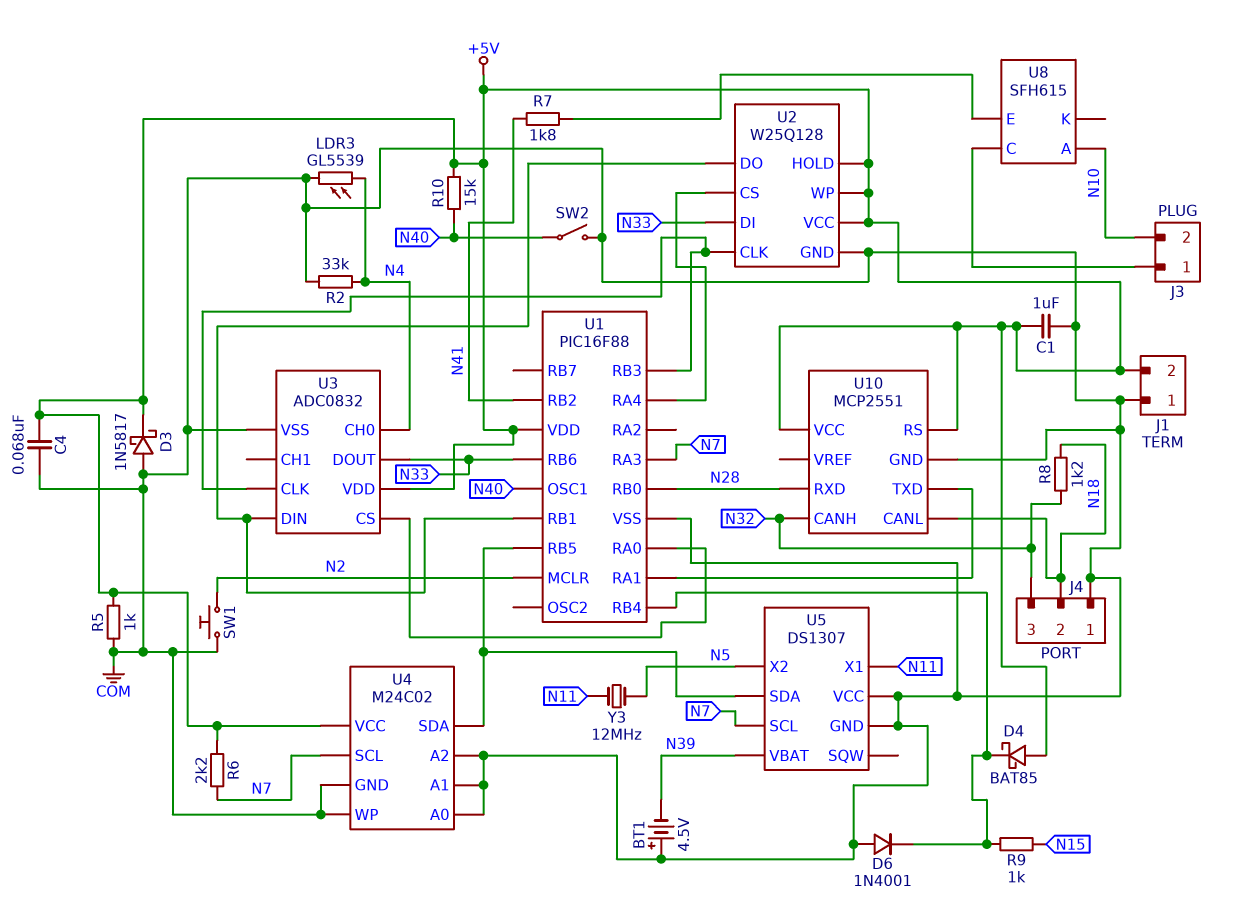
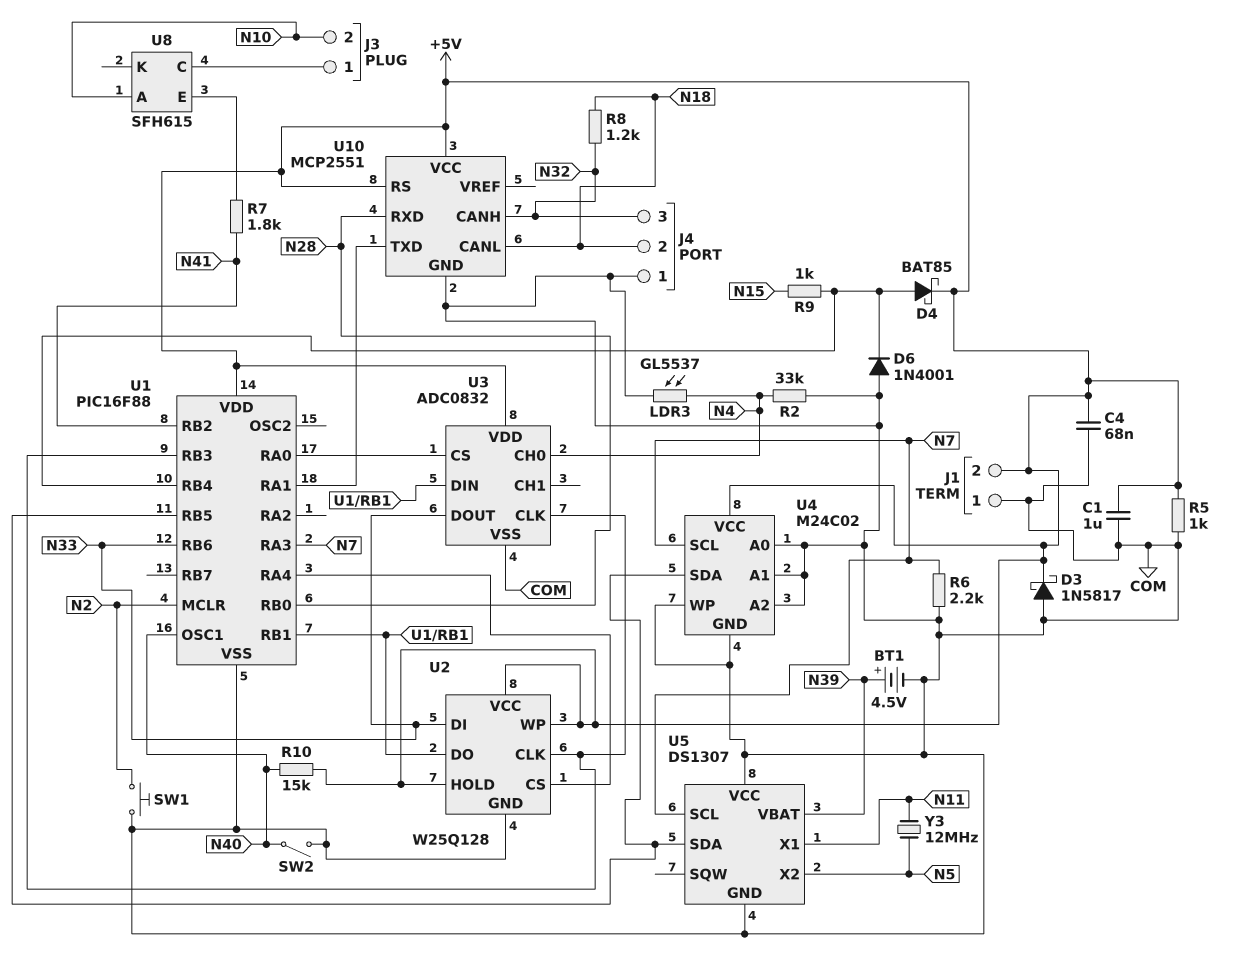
BT1: 4.5V (plus COM, minus N39) -> 4.5V (plus N39, minus COM)
D4: schottky BAT85 (A +5V, K U1/RB4) -> schottky BAT85 (A U1/RB4, K +5V)
LDR3: GL5539 (COM, N4) -> GL5537 (COM, N4)
R6: 2.2k (+5V, N7) -> 2.2k (COM, N7)

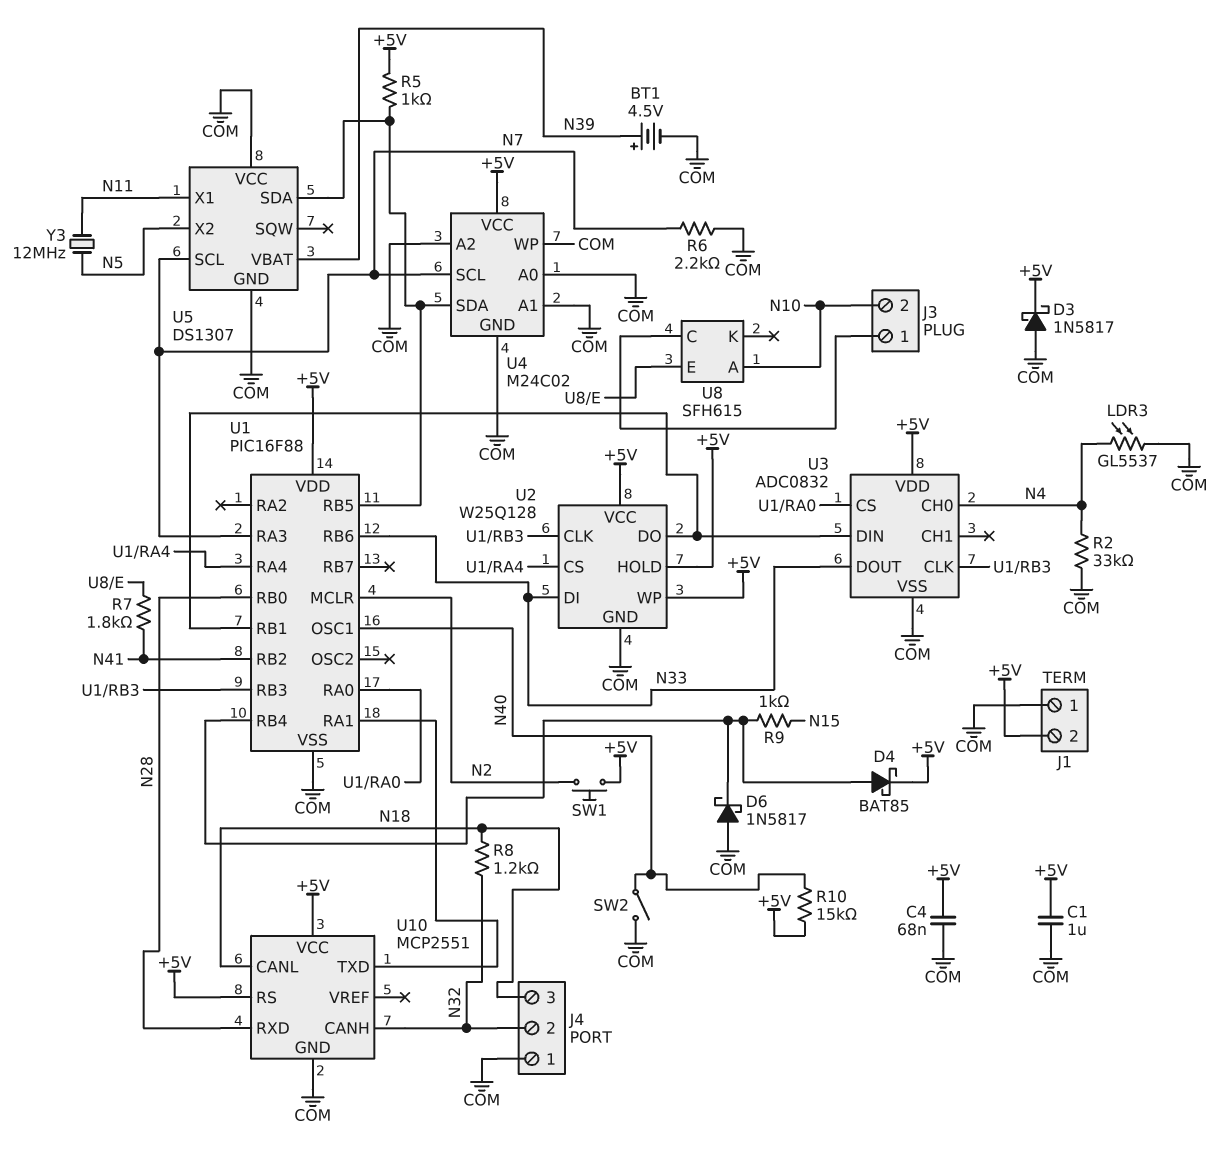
D6: diode 1N4001 (A COM, K U1/RB4) -> schottky 1N5817 (A COM, K U1/RB4)
J4 pin 2: N18 -> N32
J4 pin 3: N32 -> N18
R5: 1k (+5V, COM) -> 1k (+5V, U1/RB5)
SW1: button (COM, N2) -> button (+5V, N2)

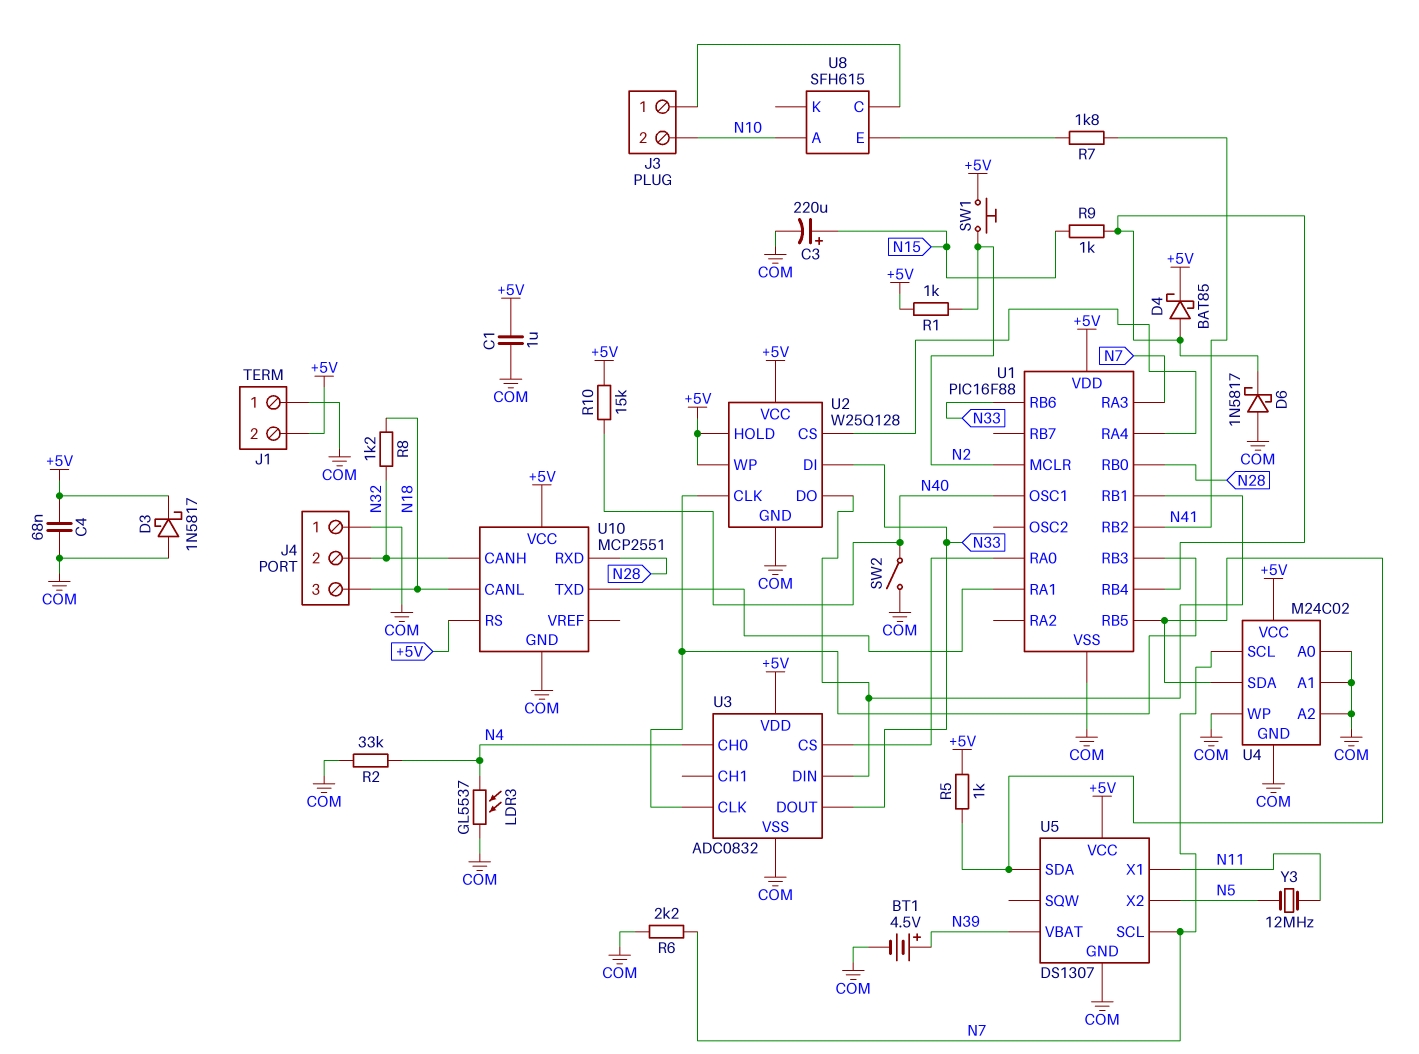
C3: none -> 220uF (plus N15, minus COM)
R1: none -> 1k (+5V, N2)
U5 pin VCC: COM -> +5V

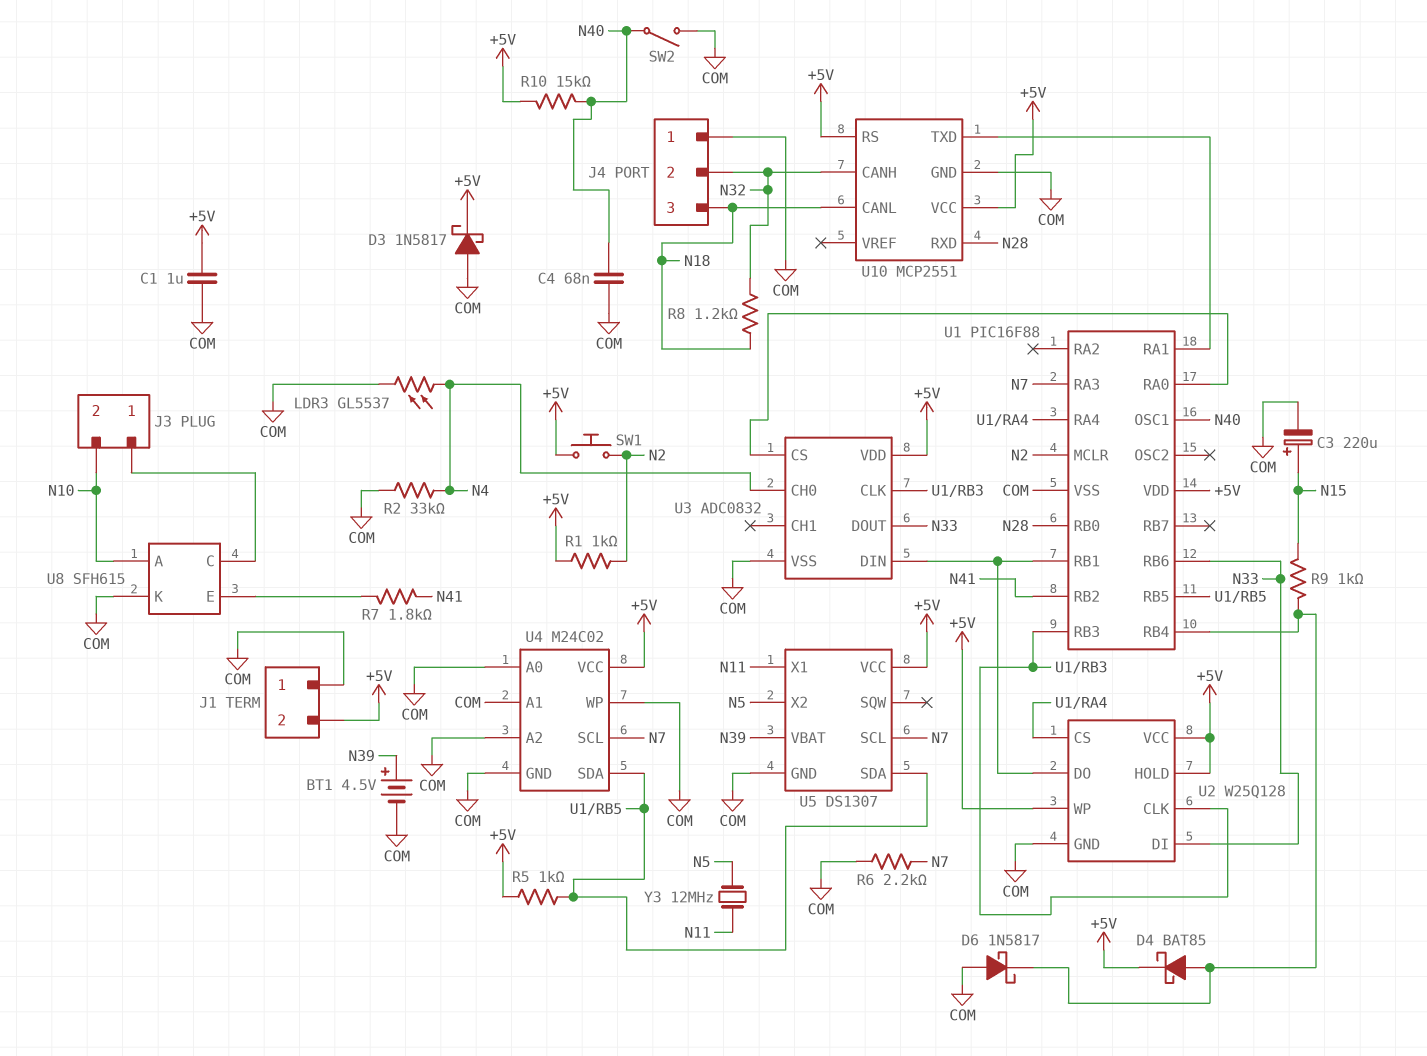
C4: 68nF (+5V, COM) -> 68nF (COM, N40)
U8 pin K: none -> COM

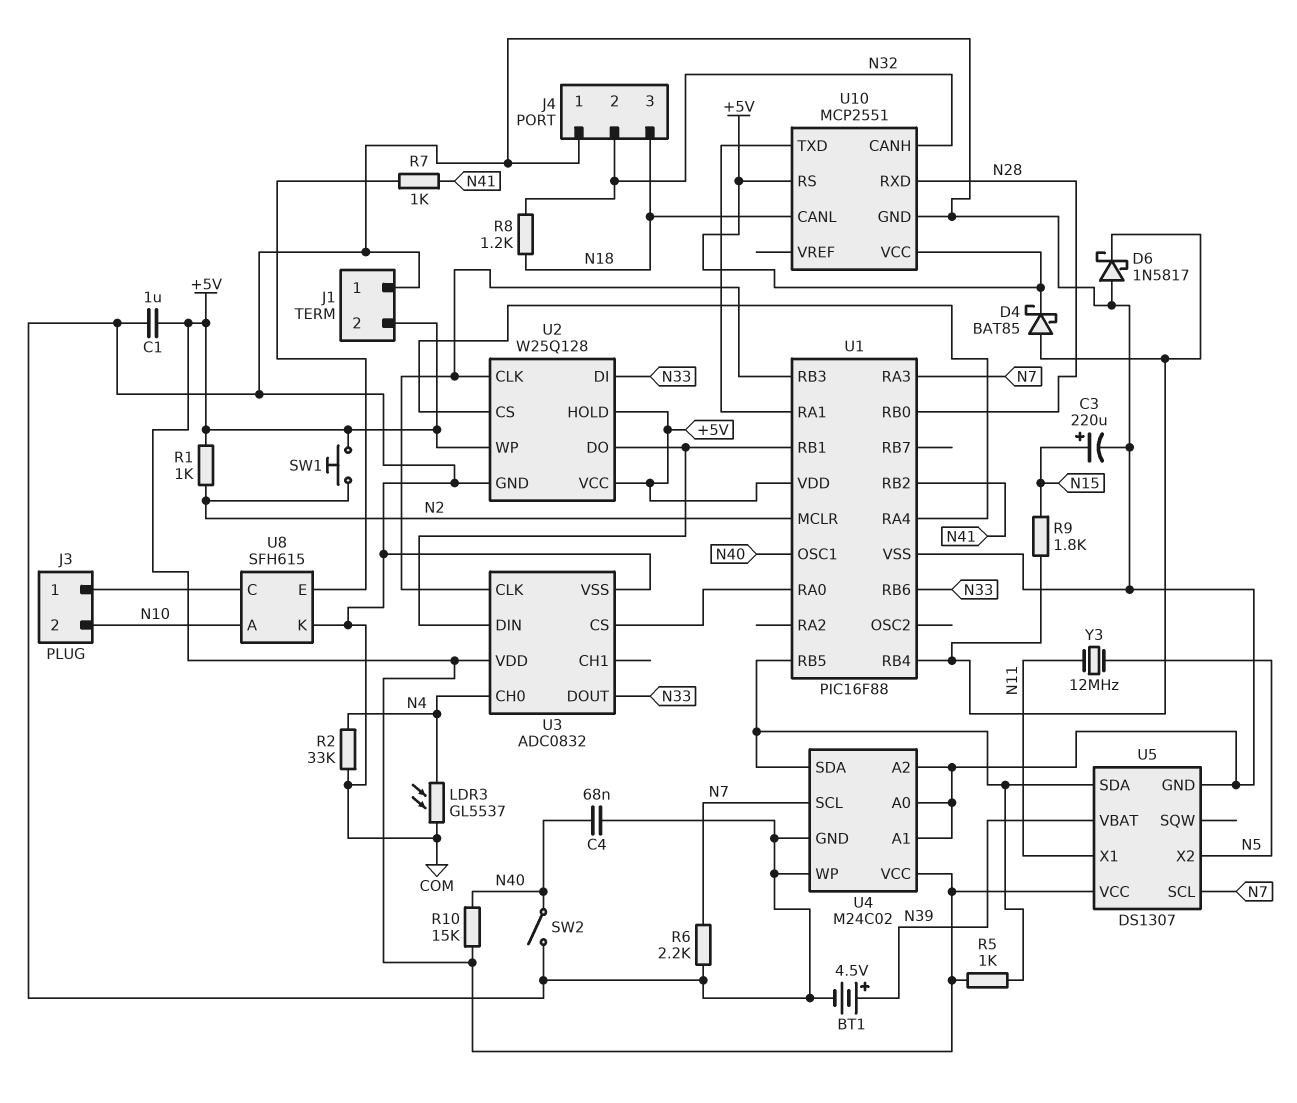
D3: schottky 1N5817 (A COM, K +5V) -> none
R7: 1.8k (N41, U8/E) -> 1k (N41, U8/E)
R9: 1k (N15, U1/RB4) -> 1.8k (N15, U1/RB4)

